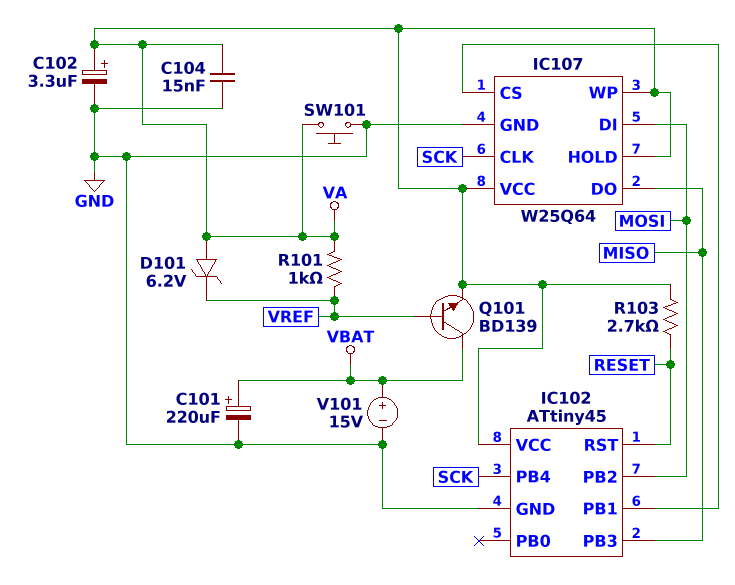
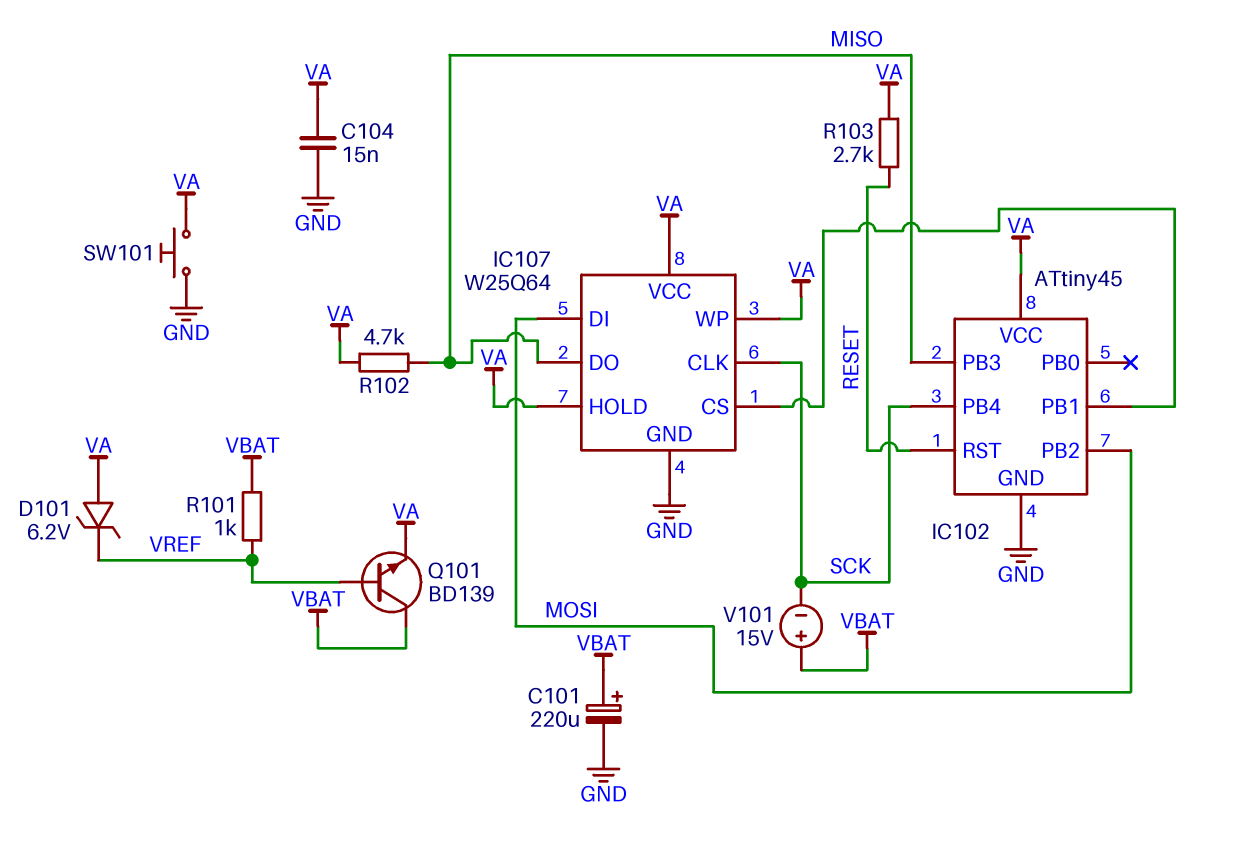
C102: 3.3uF (plus VA, minus GND) -> none
R101: 1k (VA, VREF) -> 1k (VBAT, VREF)
R102: none -> 4.7k (MISO, VA)
V101: 15V (plus VBAT, minus GND) -> 15V (plus VBAT, minus SCK)

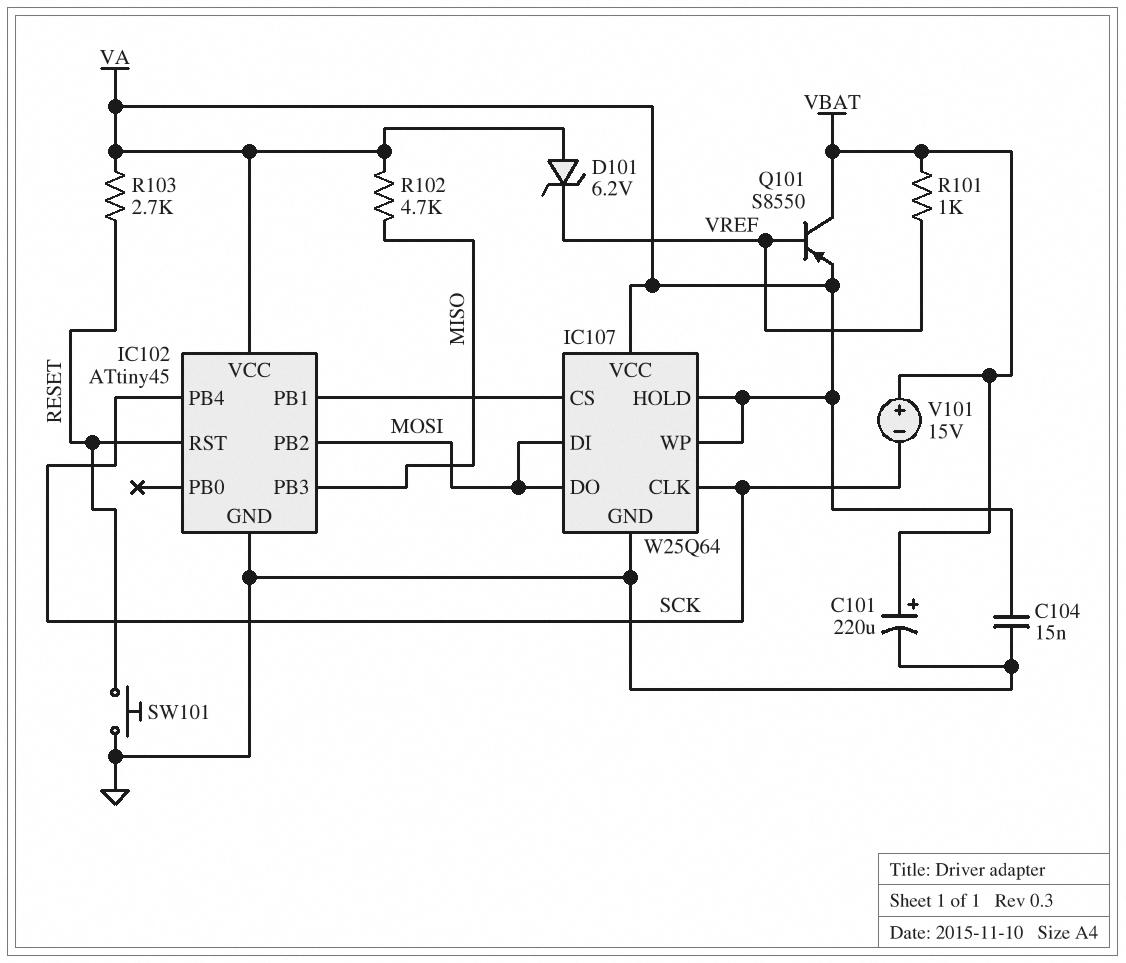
IC107 pin DO: MISO -> MOSI
Q101: NPN BD139 (B VREF, C VBAT, E VA) -> PNP S8550 (B VREF, C VBAT, E VA)
SW101: button (GND, VA) -> button (GND, RESET)

